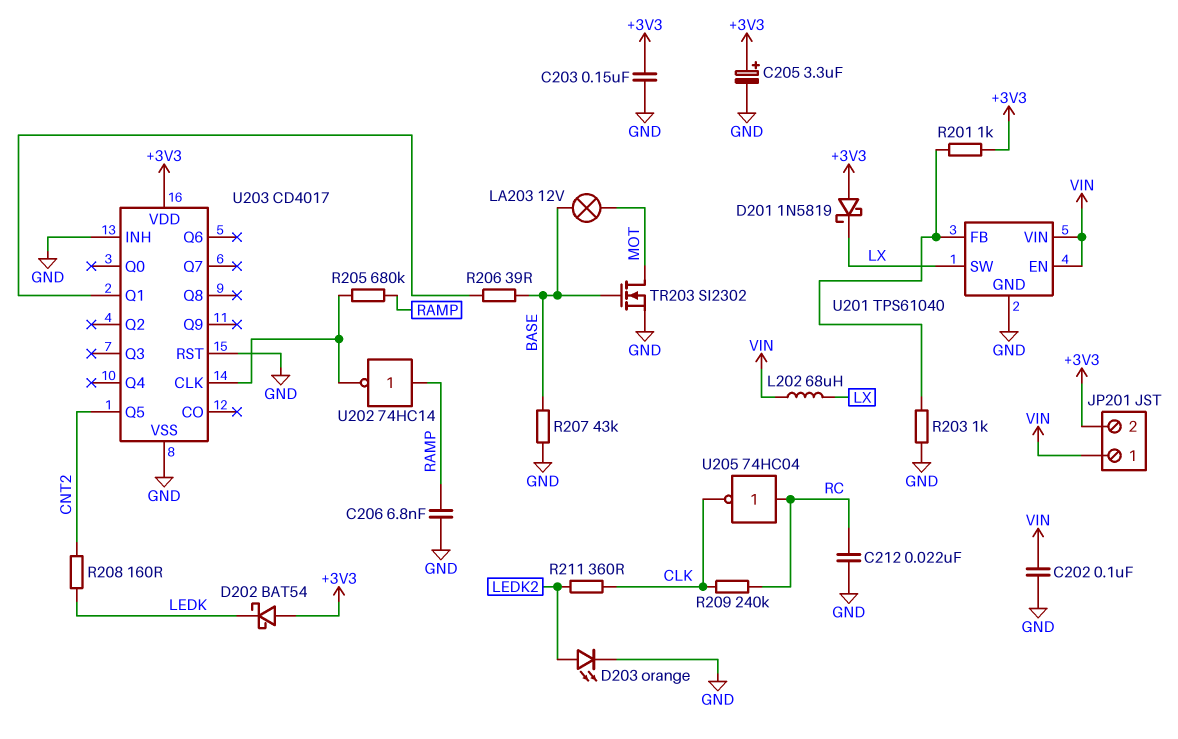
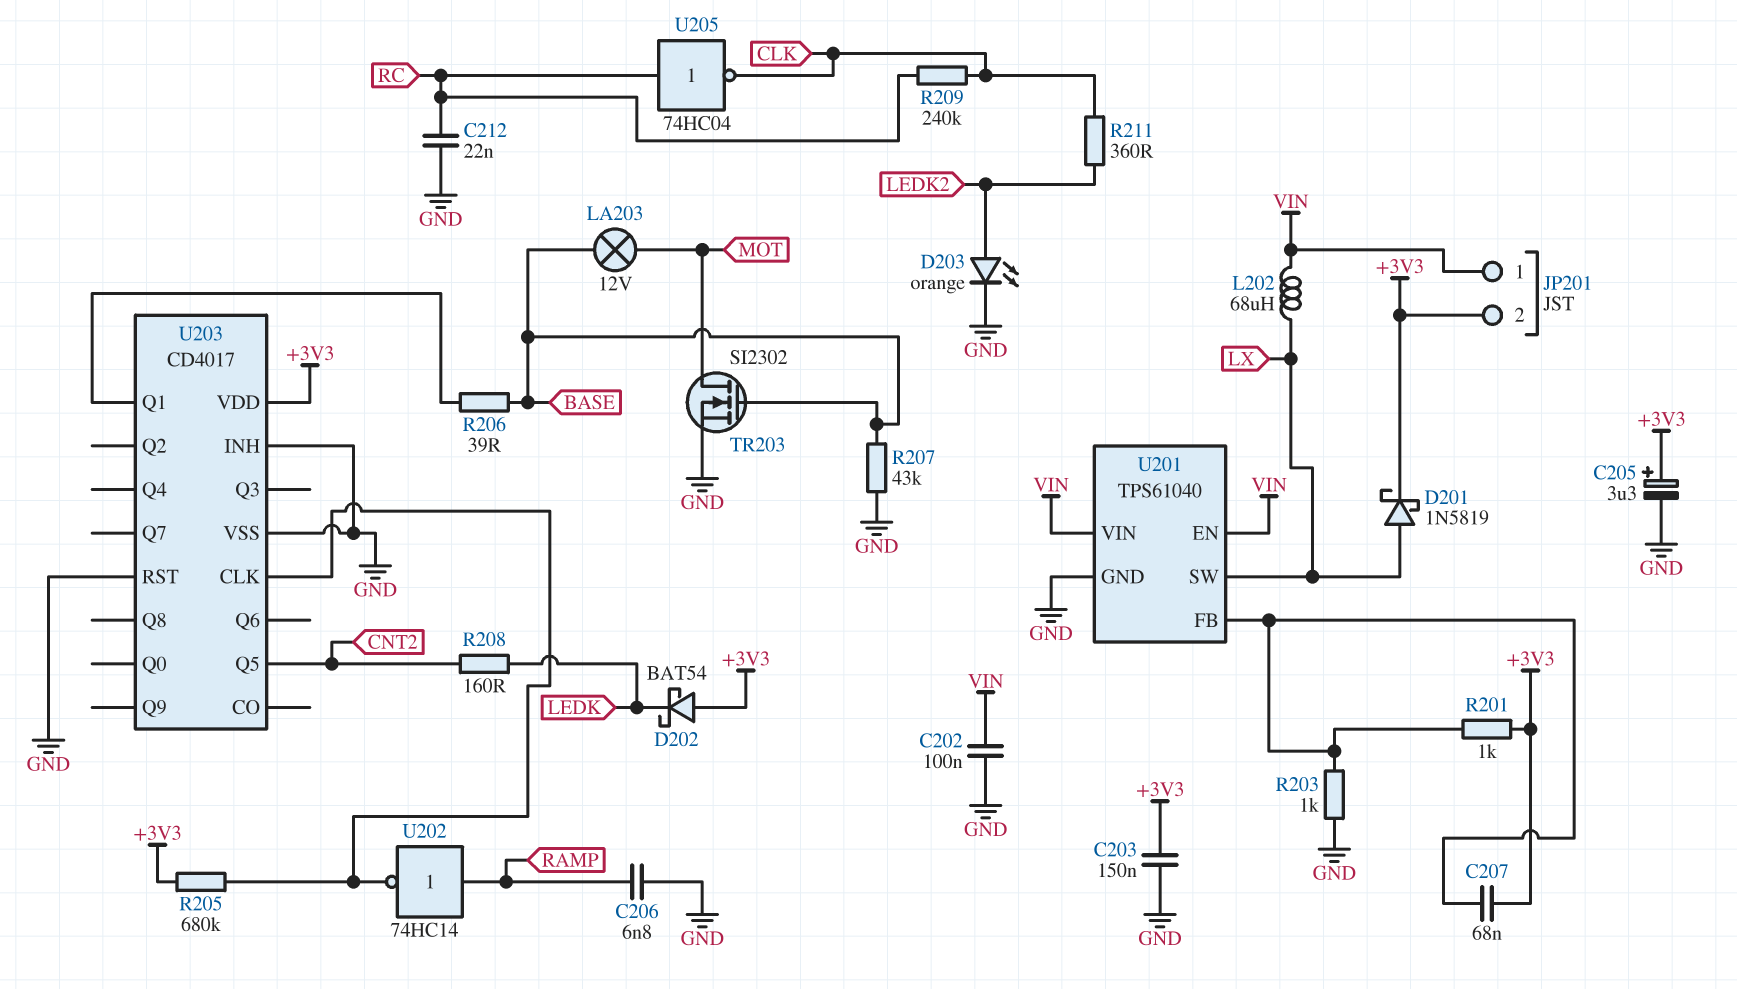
C207: none -> 68nF (+3V3, U201/FB)
D201: schottky 1N5819 (A +3V3, K LX) -> schottky 1N5819 (A LX, K +3V3)
R205: 680k (RAMP, U203/CLK) -> 680k (+3V3, U203/CLK)

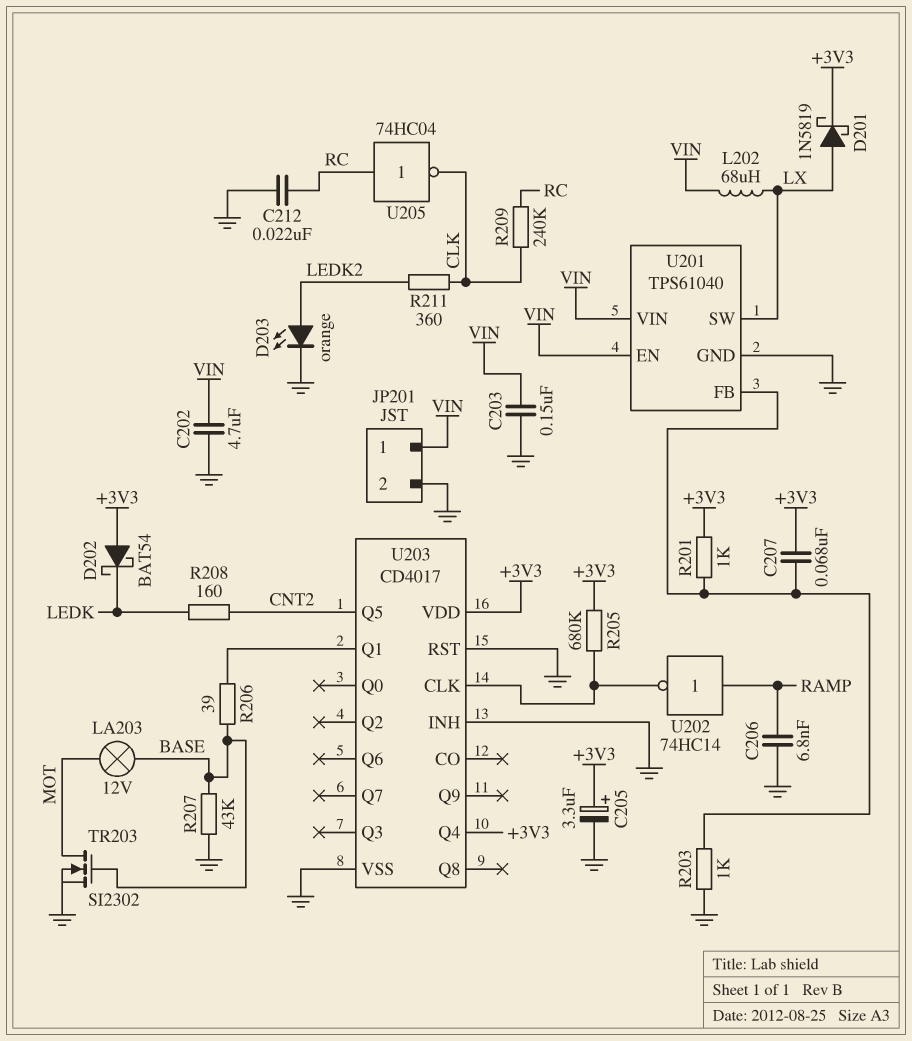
C202: 100nF (GND, VIN) -> 4.7uF (GND, VIN)
C203: 150nF (+3V3, GND) -> 150nF (GND, VIN)
JP201 pin 2: +3V3 -> GND
U203 pin Q4: none -> +3V3

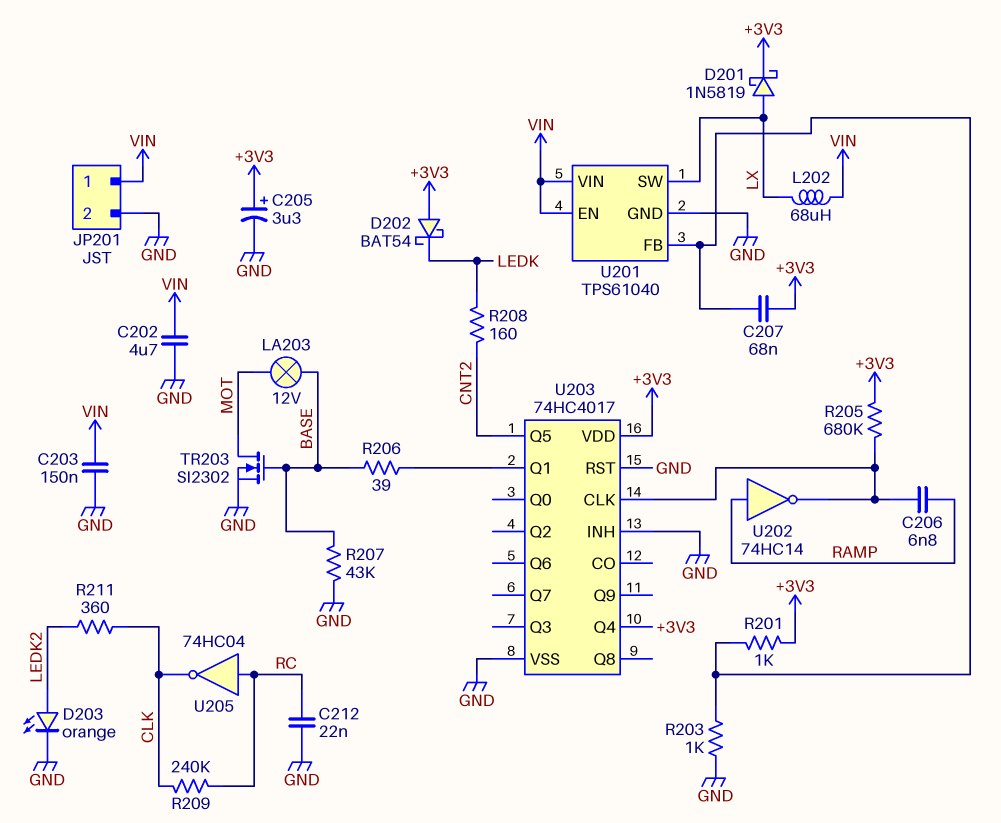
C206: 6.8nF (GND, RAMP) -> 6.8nF (RAMP, U203/CLK)
U203: CD4017 -> 74HC4017

